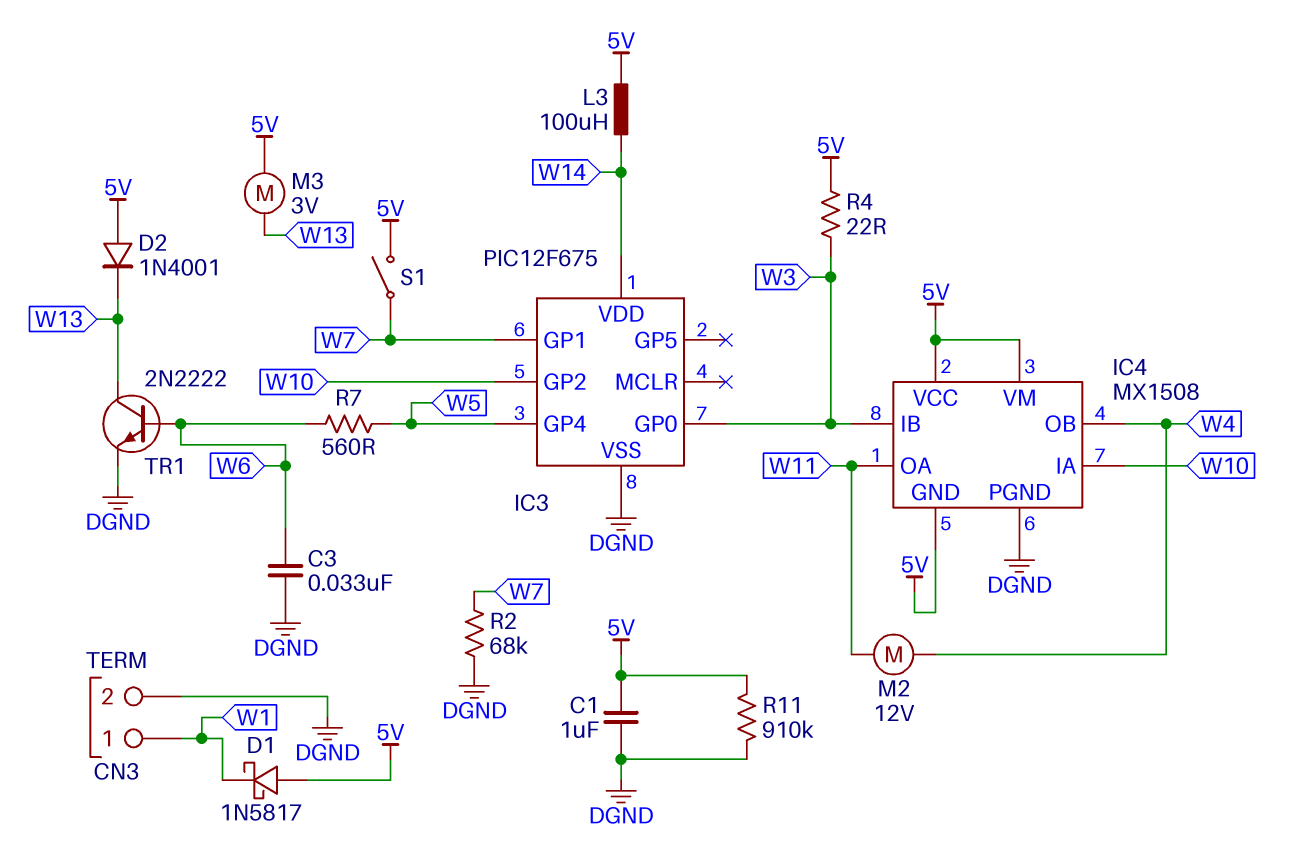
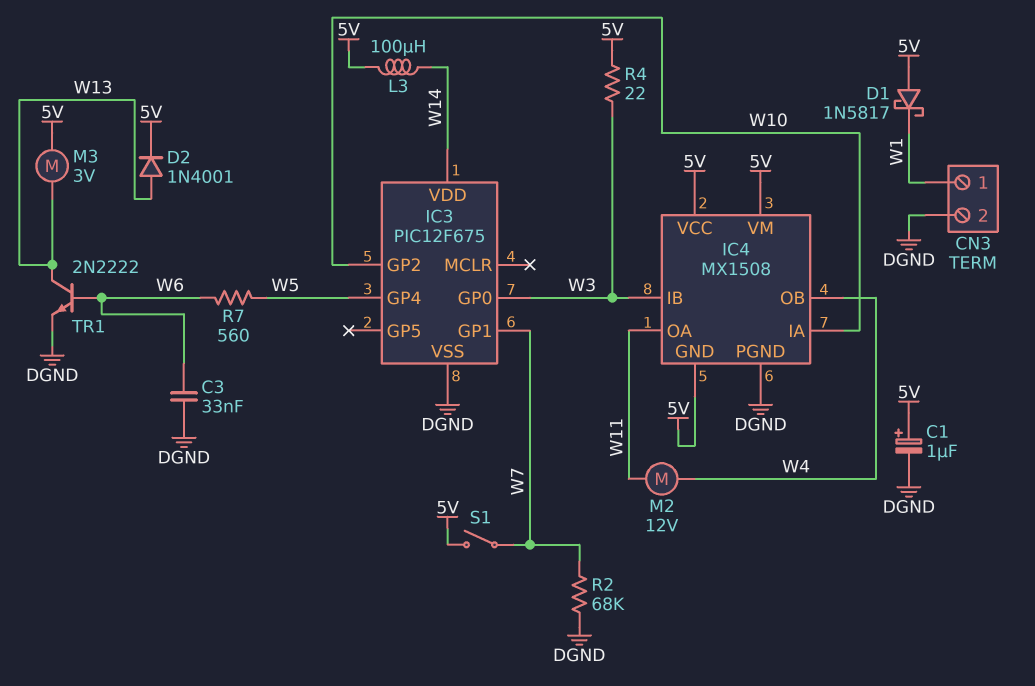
C1: 1uF (5V, DGND) -> 1uF (plus 5V, minus DGND)
D2: diode 1N4001 (A 5V, K W13) -> diode 1N4001 (A W13, K 5V)
R11: 910k (5V, DGND) -> none

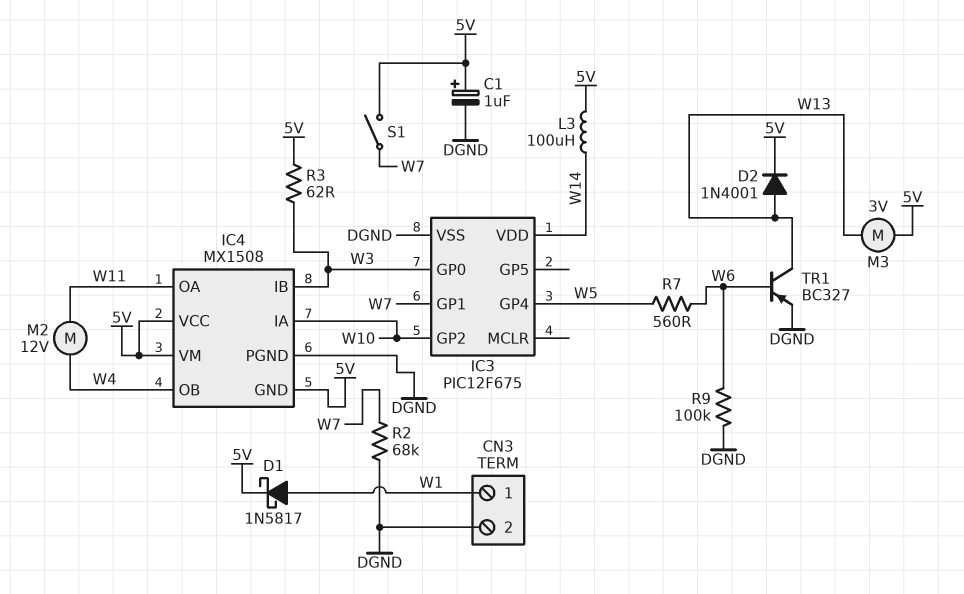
C3: 33nF (DGND, W6) -> none
D1: schottky 1N5817 (A 5V, K W1) -> schottky 1N5817 (A W1, K 5V)
R3: none -> 62 (5V, W3)
R4: 22 (5V, W3) -> none
R9: none -> 100k (DGND, W6)
TR1: NPN 2N2222 (B W6, C W13, E DGND) -> PNP BC327 (B W6, C W13, E DGND)

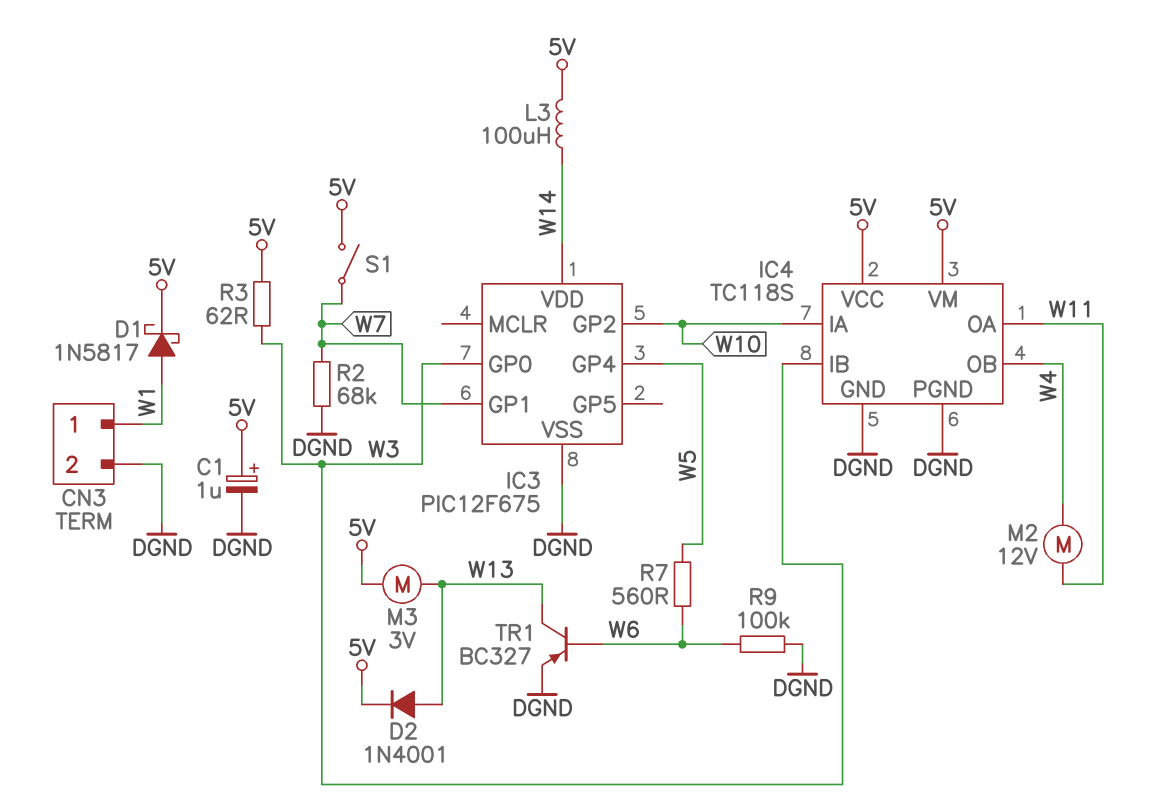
IC4: MX1508 -> TC118S
IC4 pin GND: 5V -> DGND

